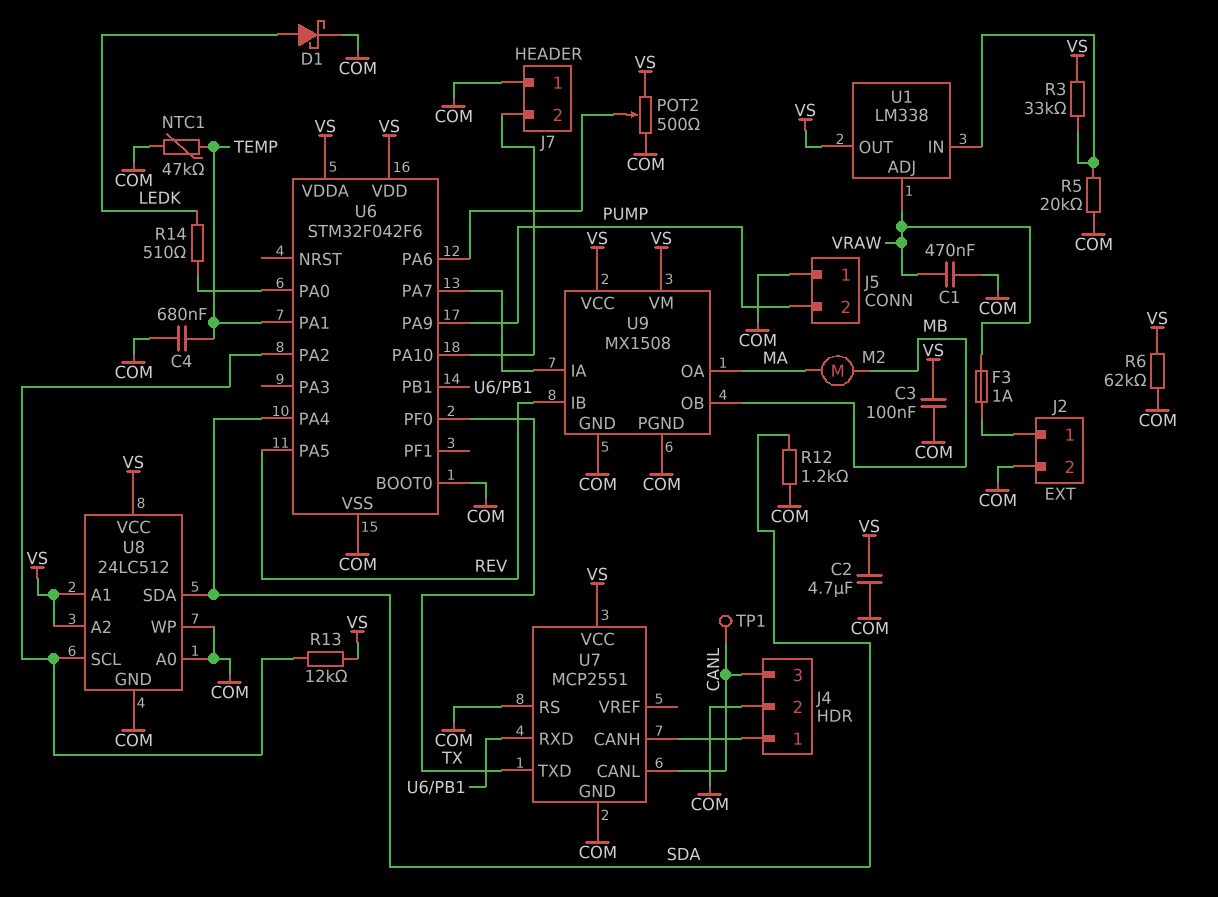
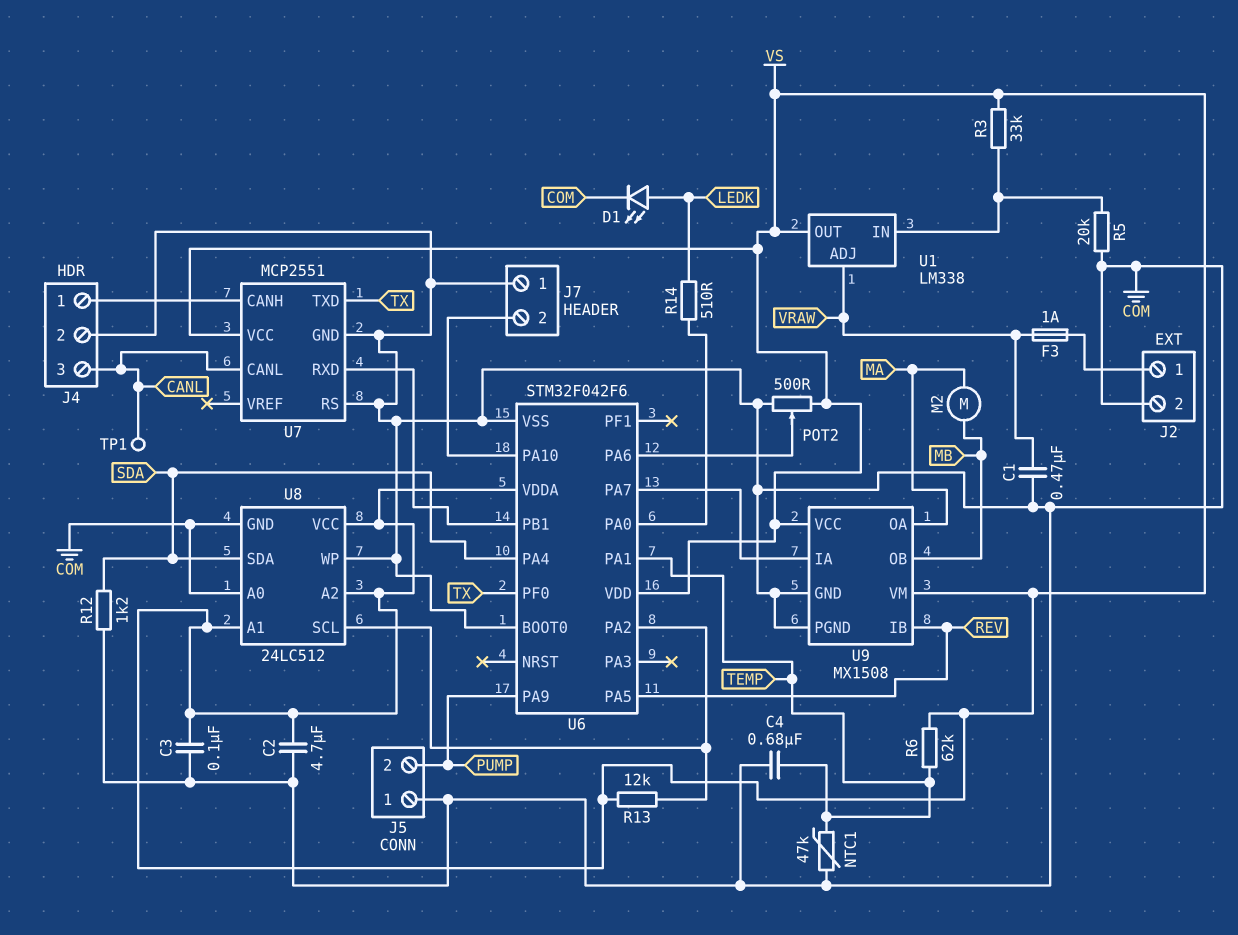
D1: schottky (A LEDK, K COM) -> LED (A LEDK, K COM)
R6: 62k (COM, VS) -> 62k (TEMP, VS)

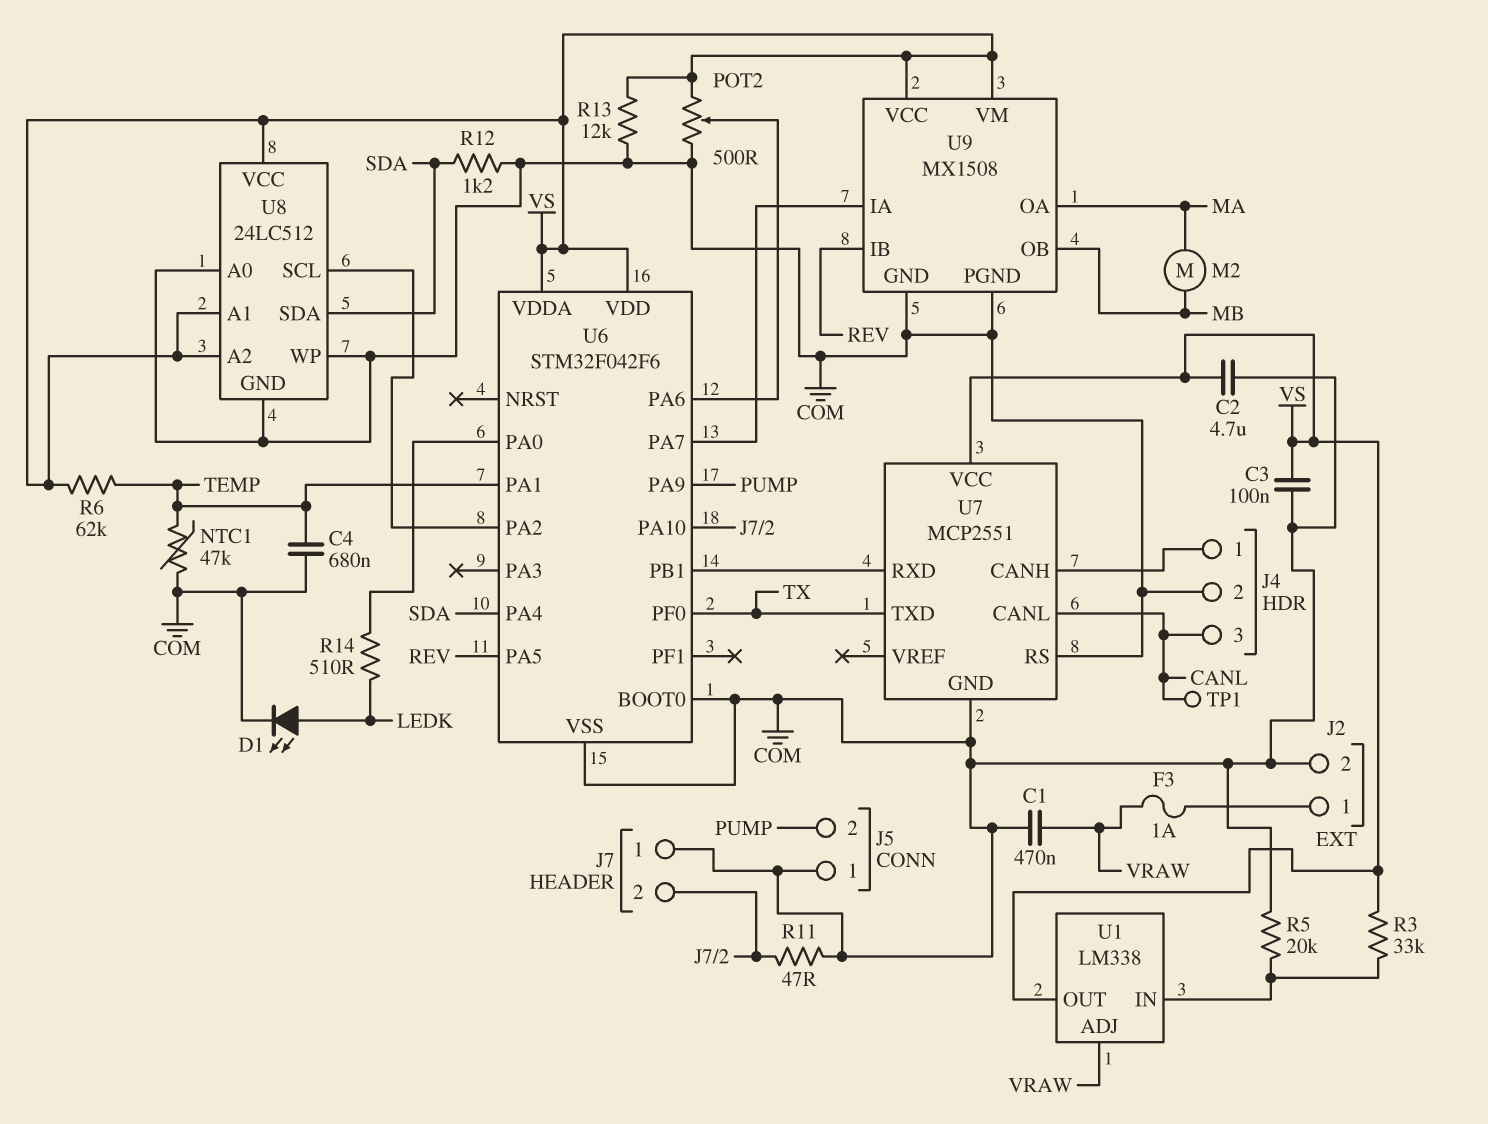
R11: none -> 47 (COM, J7/2)
R13: 12k (U6/PA2, VS) -> 12k (COM, VS)

